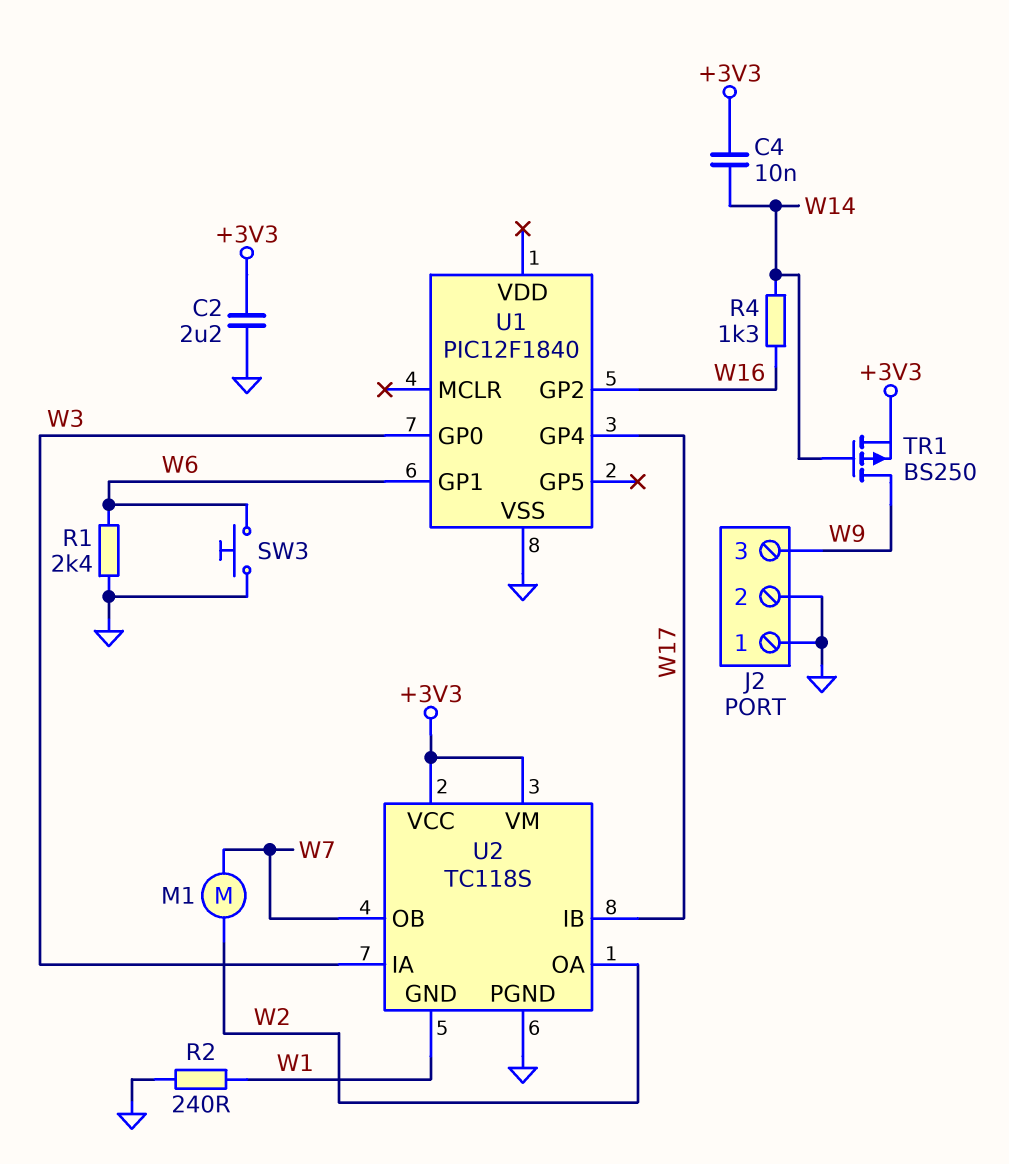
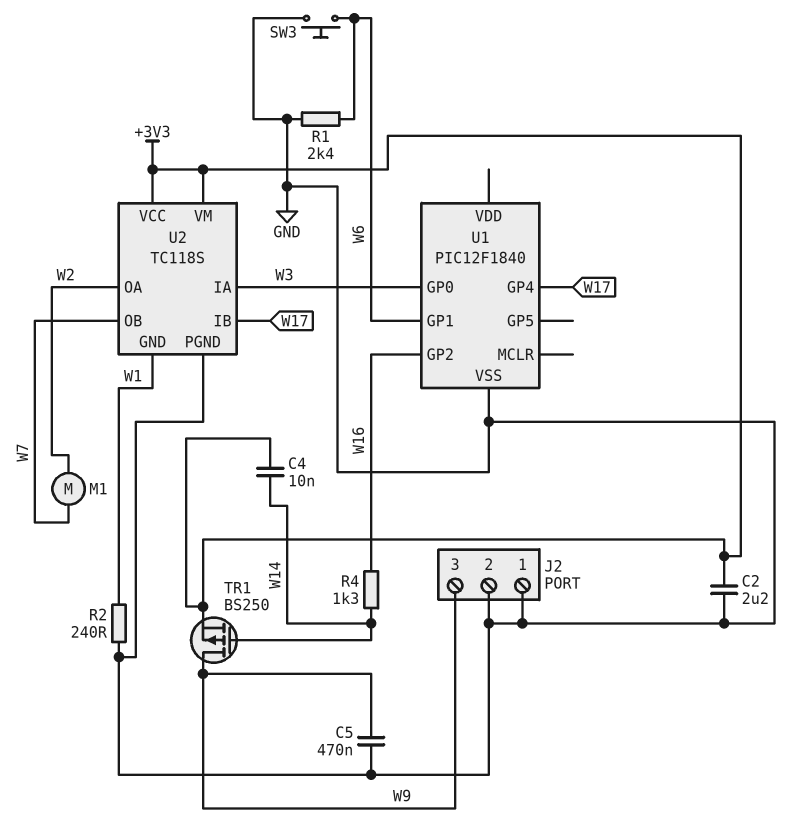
C5: none -> 470nF (GND, W9)

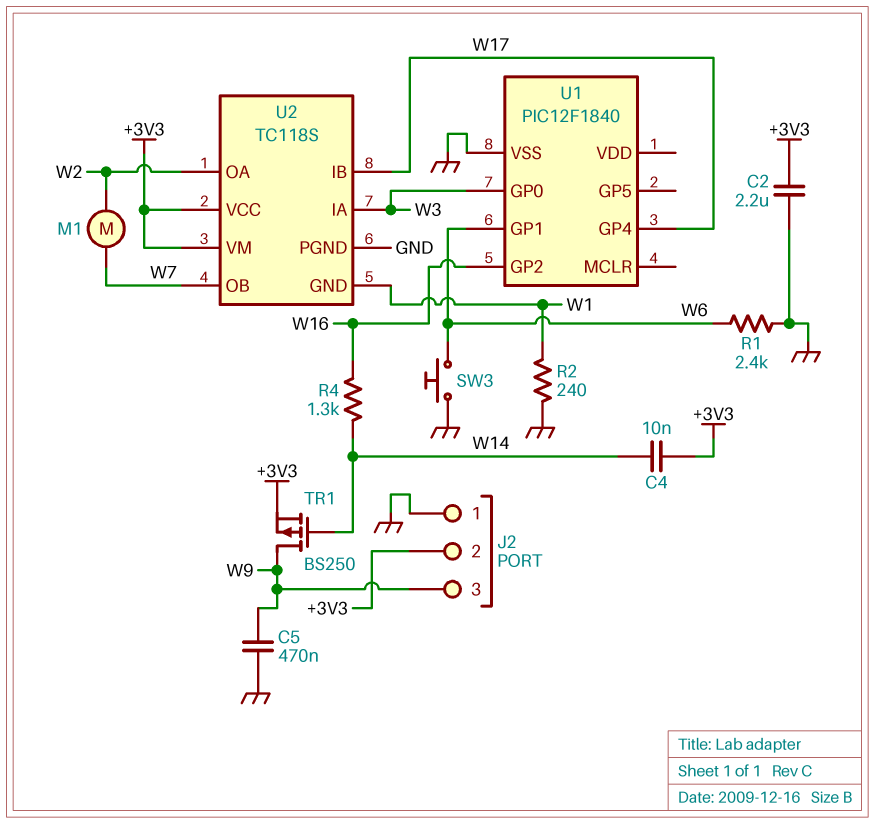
J2 pin 2: GND -> +3V3

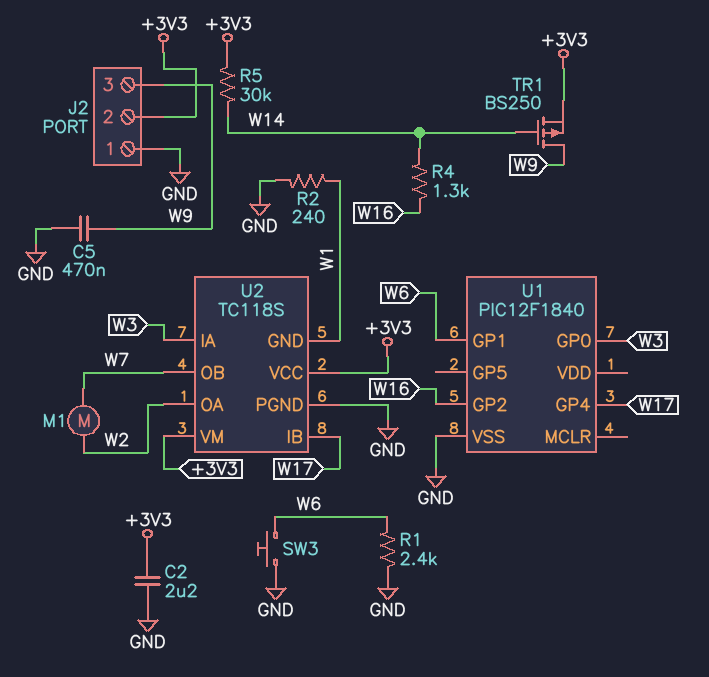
C4: 10nF (+3V3, W14) -> none
R5: none -> 30k (+3V3, W14)

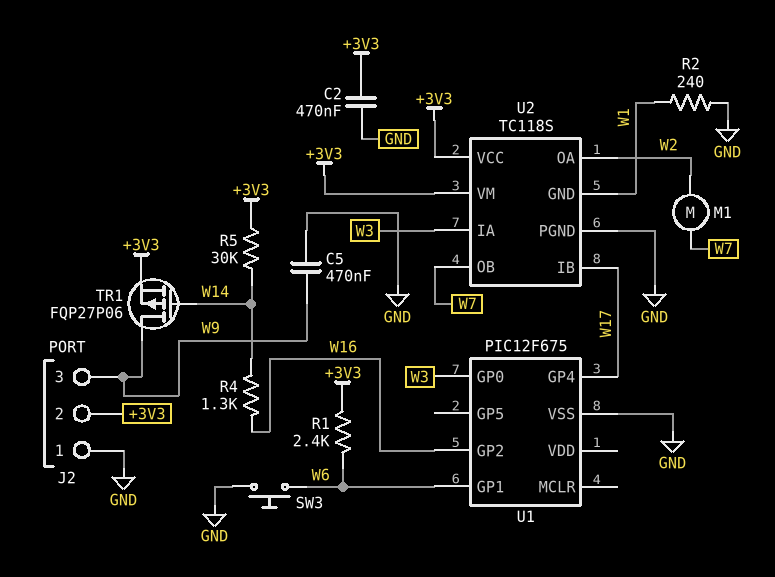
C2: 2.2uF (+3V3, GND) -> 470nF (+3V3, GND)
R1: 2.4k (GND, W6) -> 2.4k (+3V3, W6)
TR1: PMOS BS250 (G W14, D W9, S +3V3) -> PMOS FQP27P06 (G W14, D W9, S +3V3)
U1: PIC12F1840 -> PIC12F675

